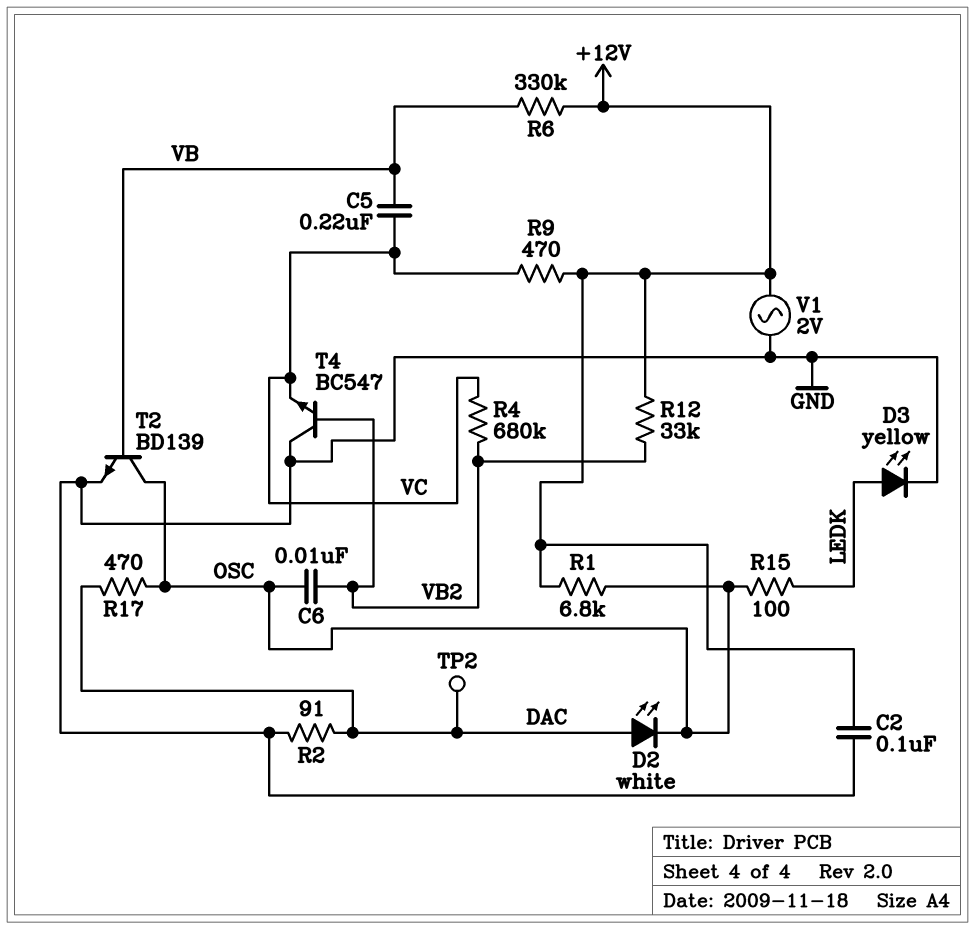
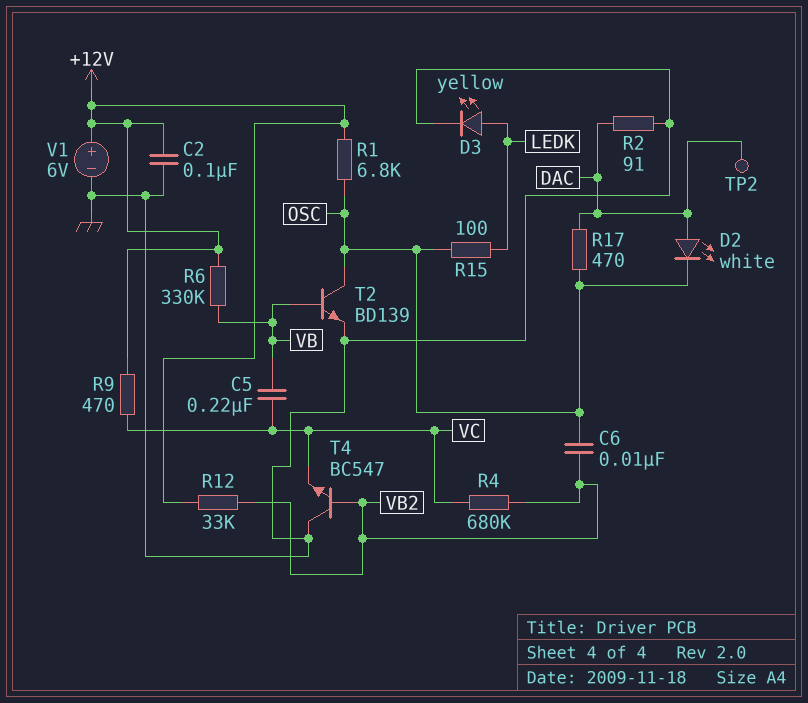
V1: AC 2V (+12V, GND) -> 6V (plus +12V, minus GND)

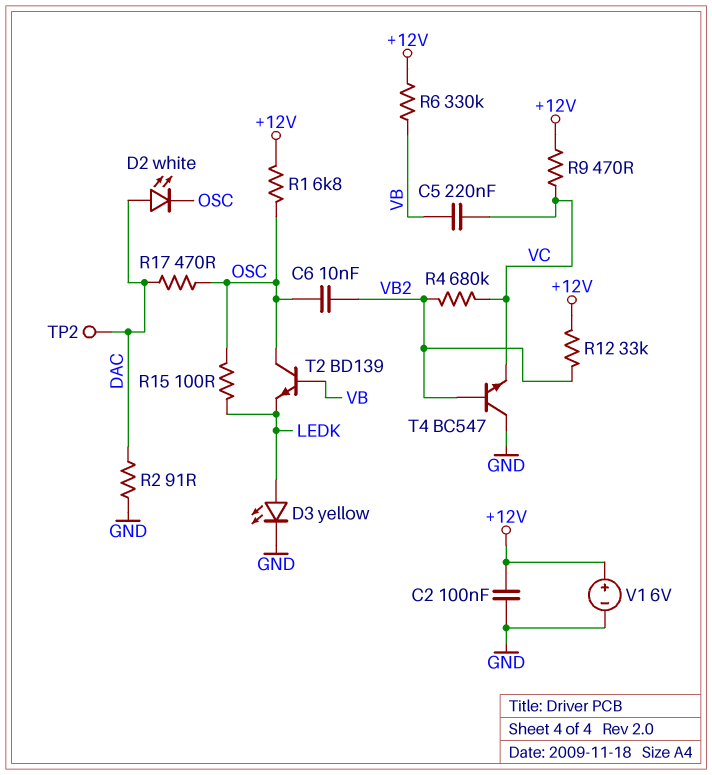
T2: NPN BD139 (B VB, C OSC, E GND) -> NPN BD139 (B VB, C OSC, E LEDK)

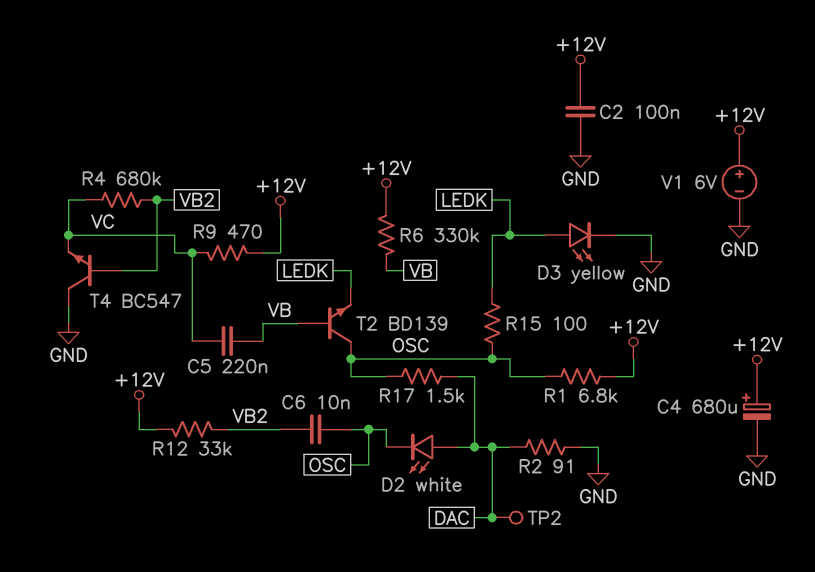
C4: none -> 680uF (plus +12V, minus GND)
R17: 470 (DAC, OSC) -> 1.5k (DAC, OSC)

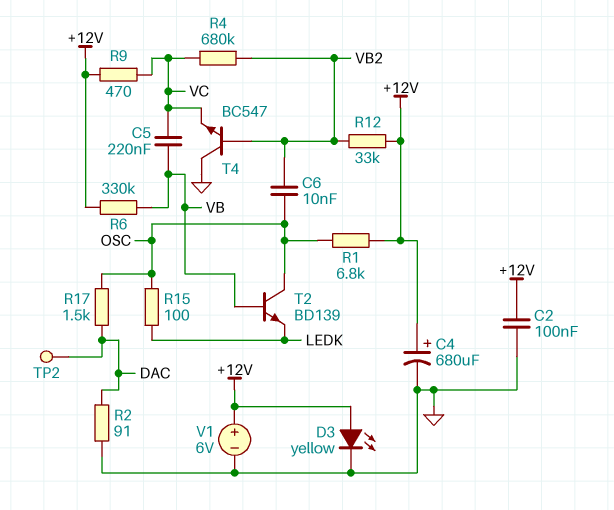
D2: LED white (A DAC, K OSC) -> none
D3: LED yellow (A LEDK, K GND) -> LED yellow (A +12V, K GND)

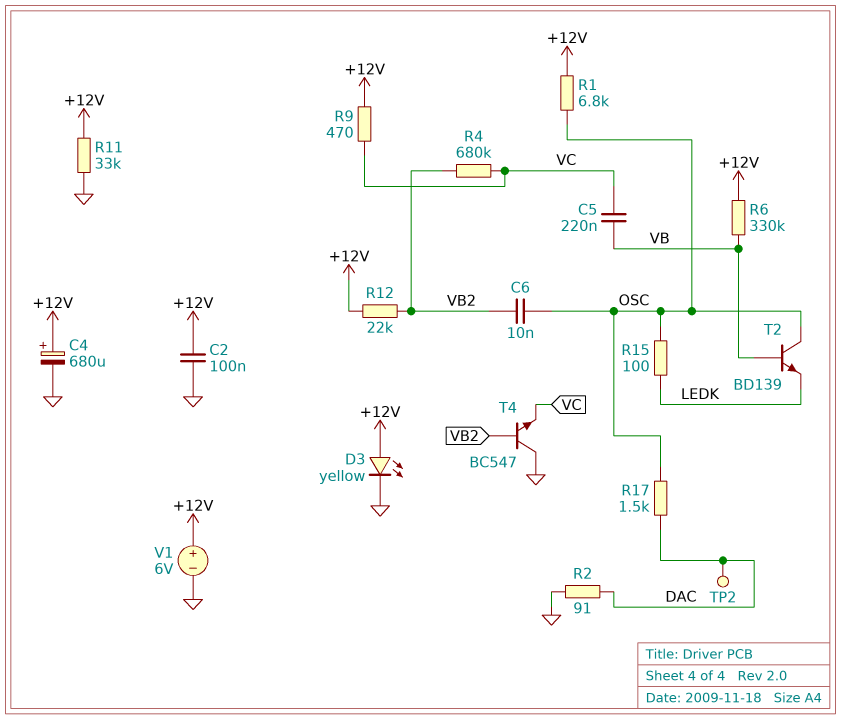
R11: none -> 33k (+12V, GND)
R12: 33k (+12V, VB2) -> 22k (+12V, VB2)

